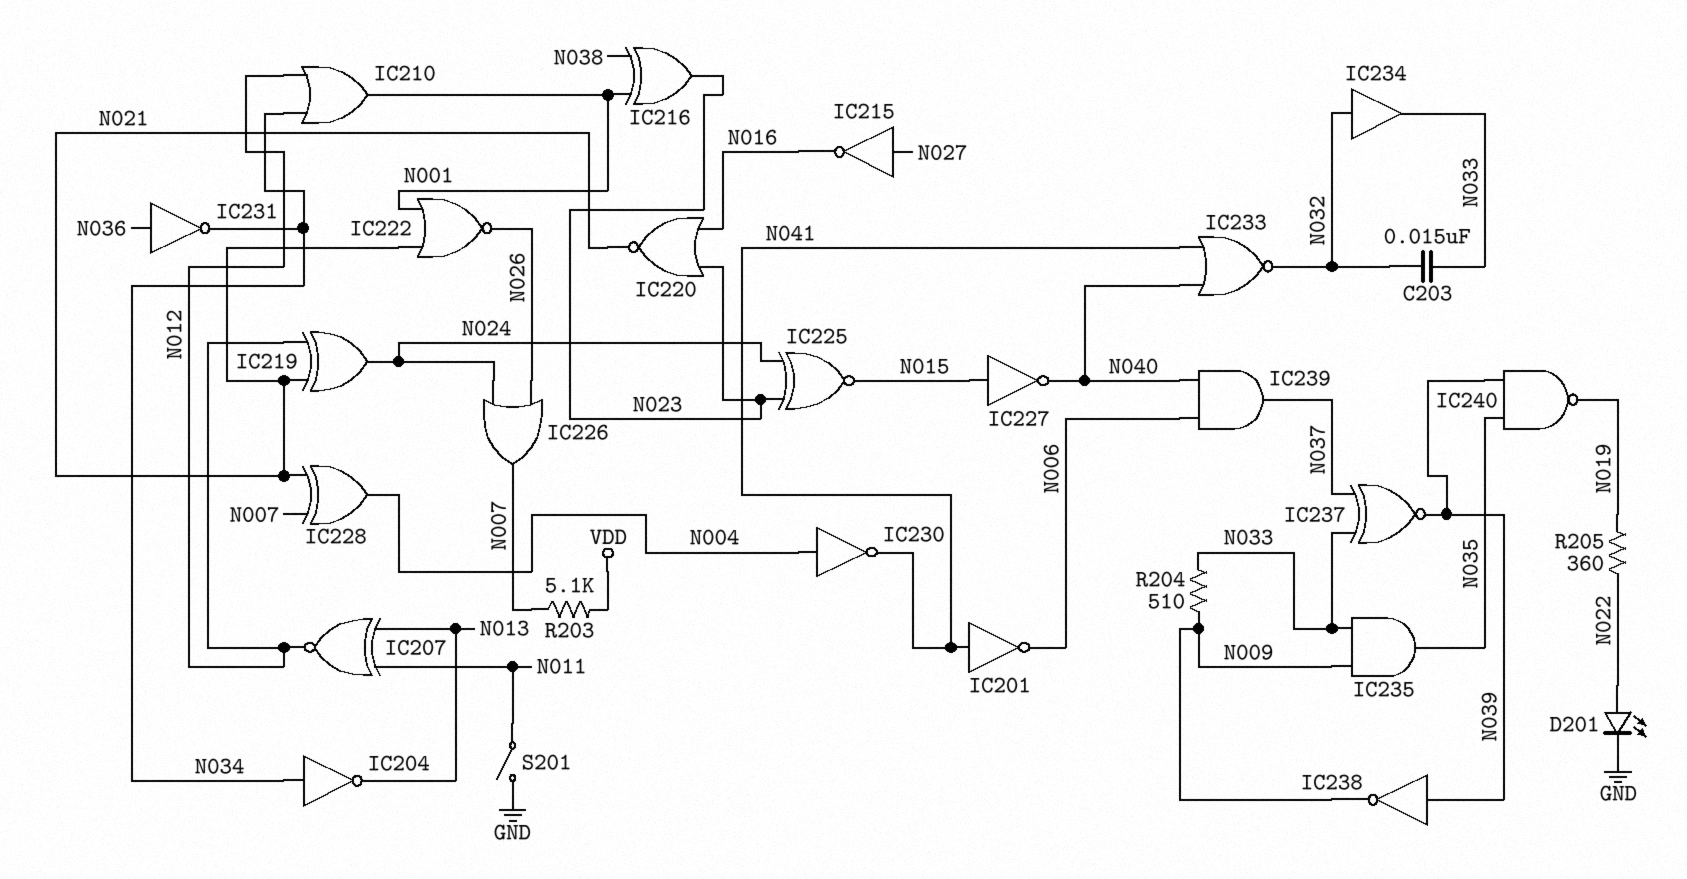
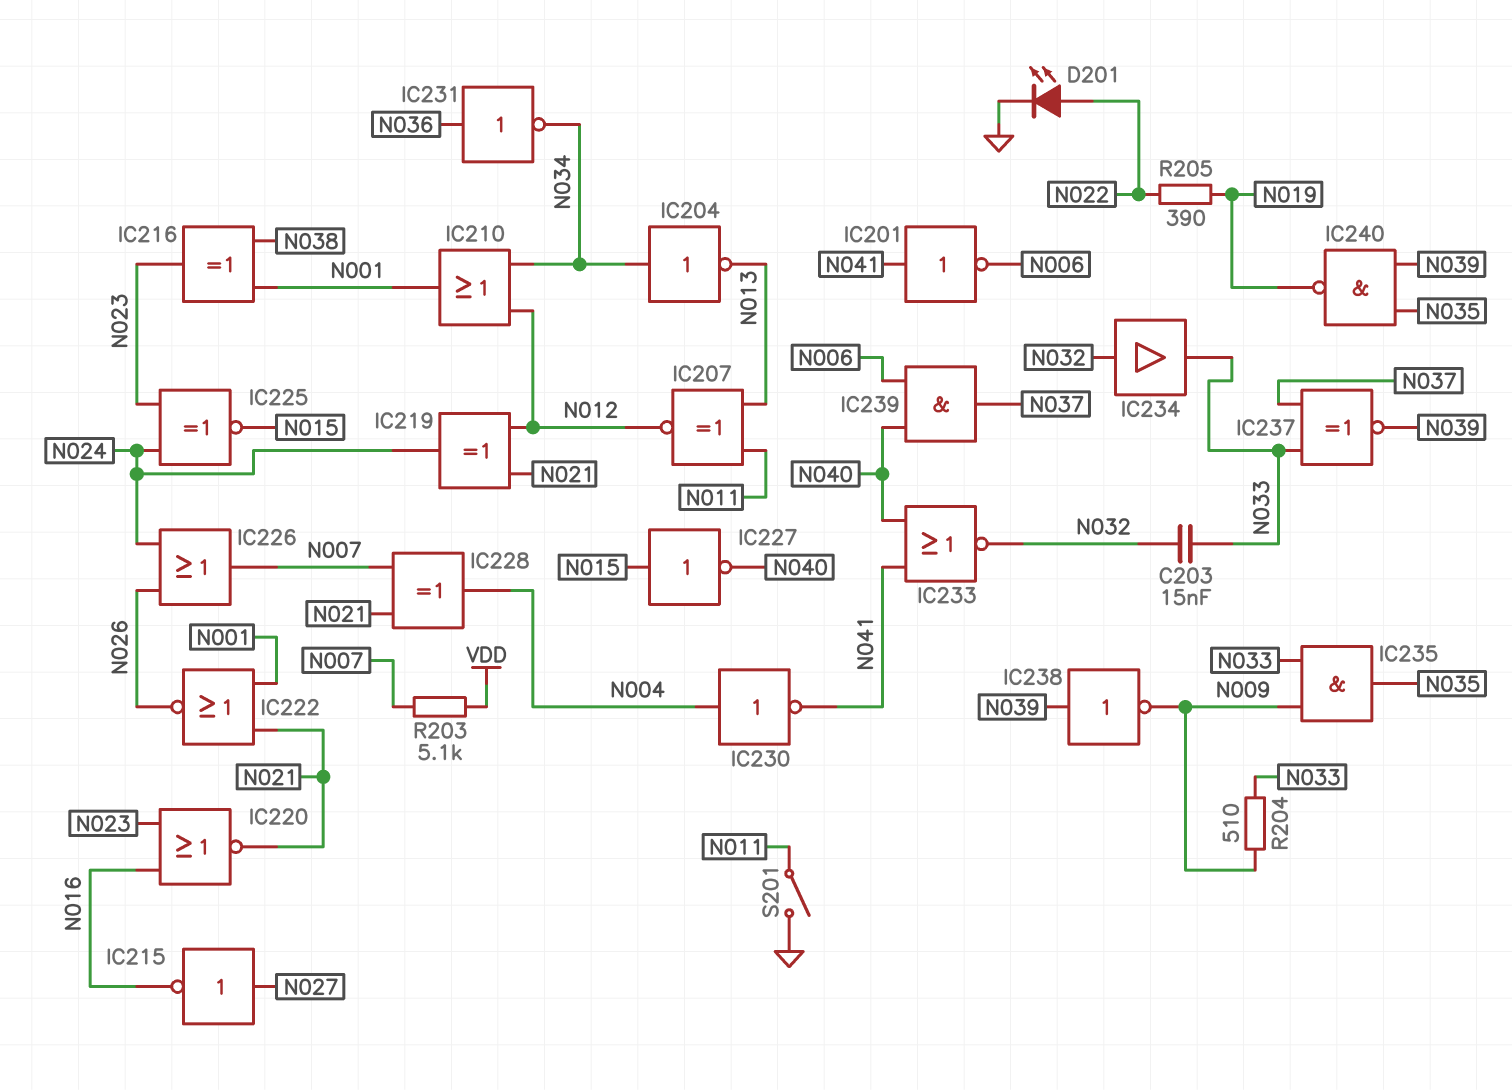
R205: 360 (N019, N022) -> 390 (N019, N022)

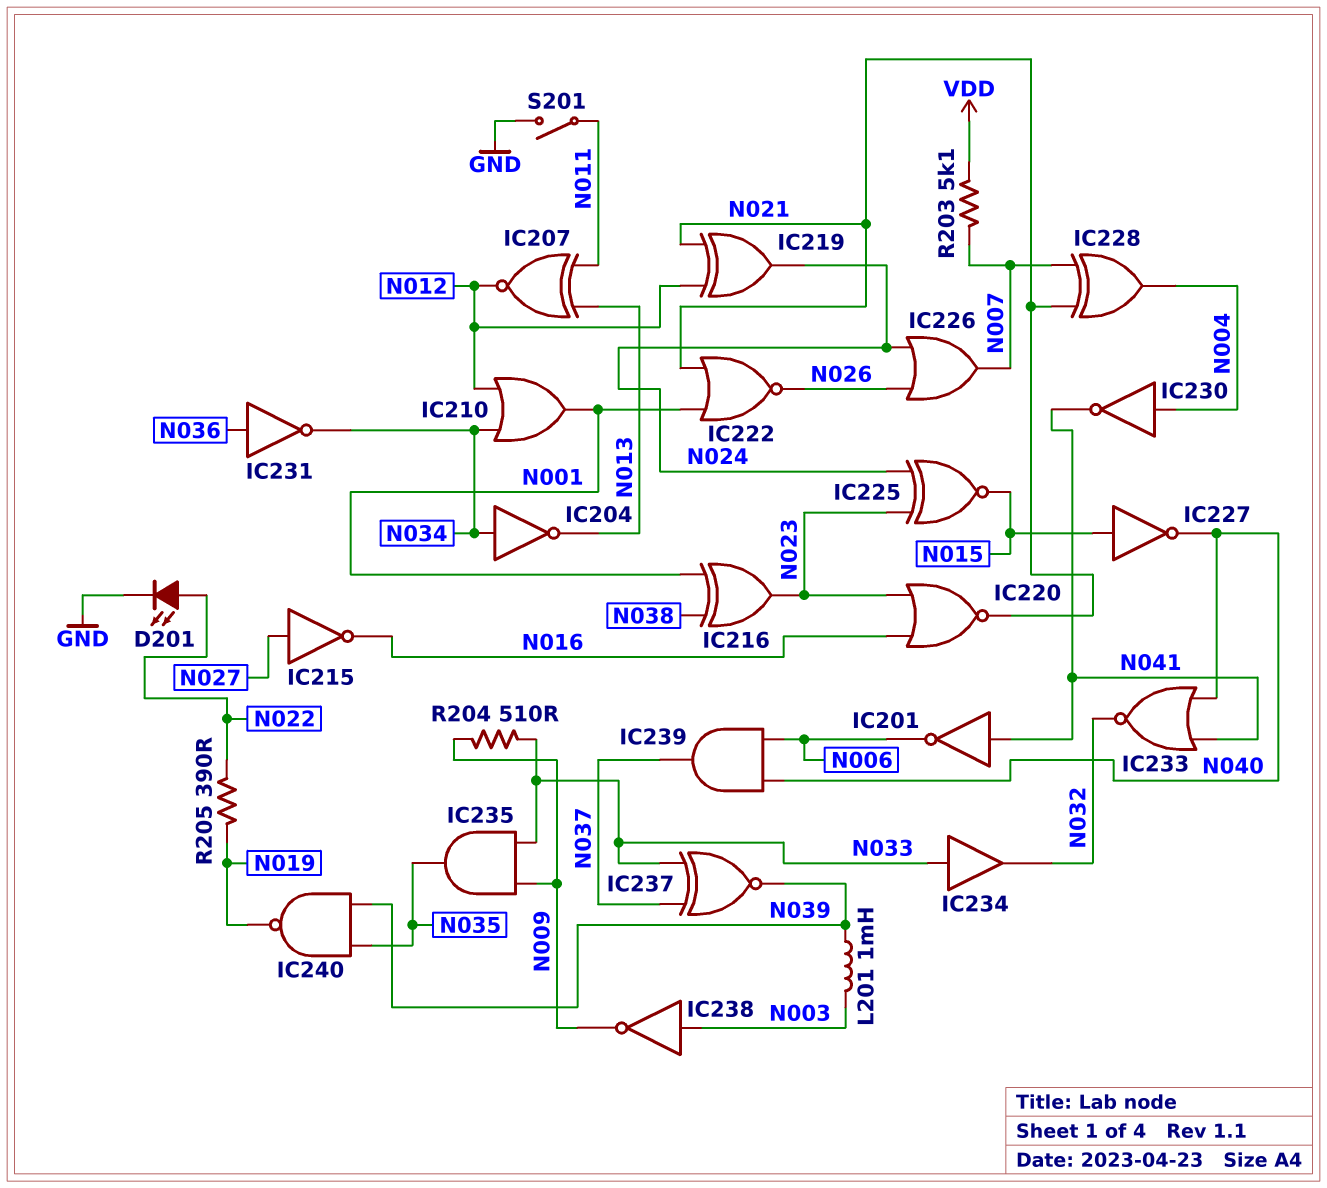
C203: 15nF (N032, N033) -> none
IC234: buffer (in N032, out N033) -> buffer (in N033, out N032)
IC238: NOT (in N039, out N009) -> NOT (in N003, out N009)
L201: none -> 1mH (N003, N039)

